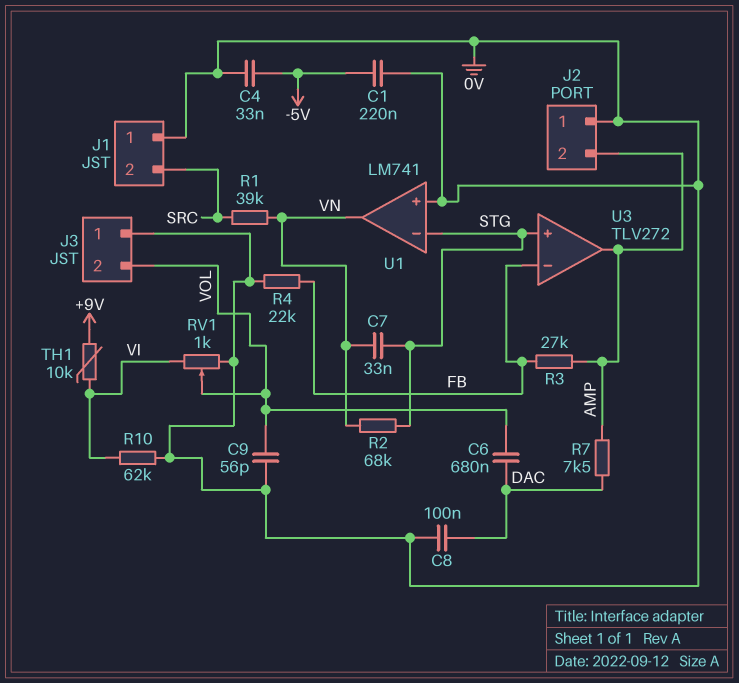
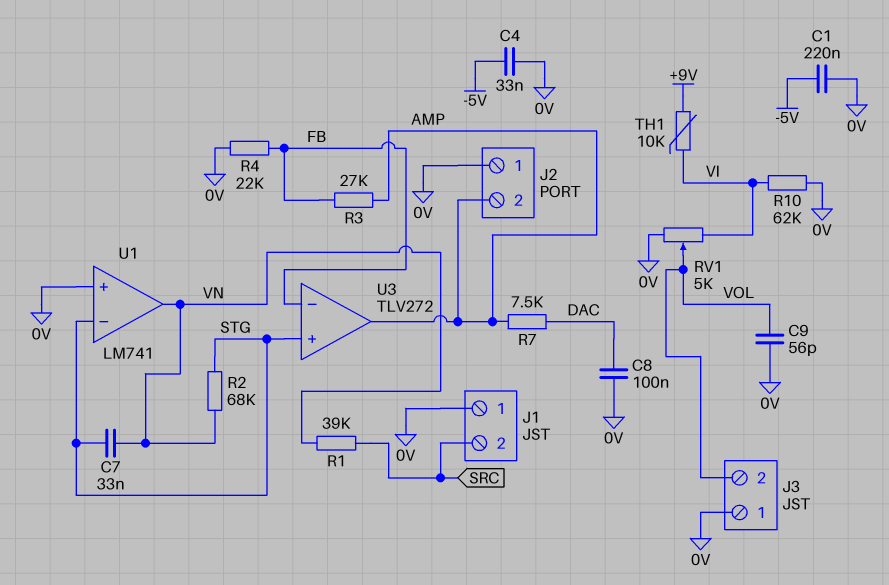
C6: 680nF (DAC, VOL) -> none
RV1: 1k (0V, VI, wiper VOL) -> 5k (0V, VI, wiper VOL)

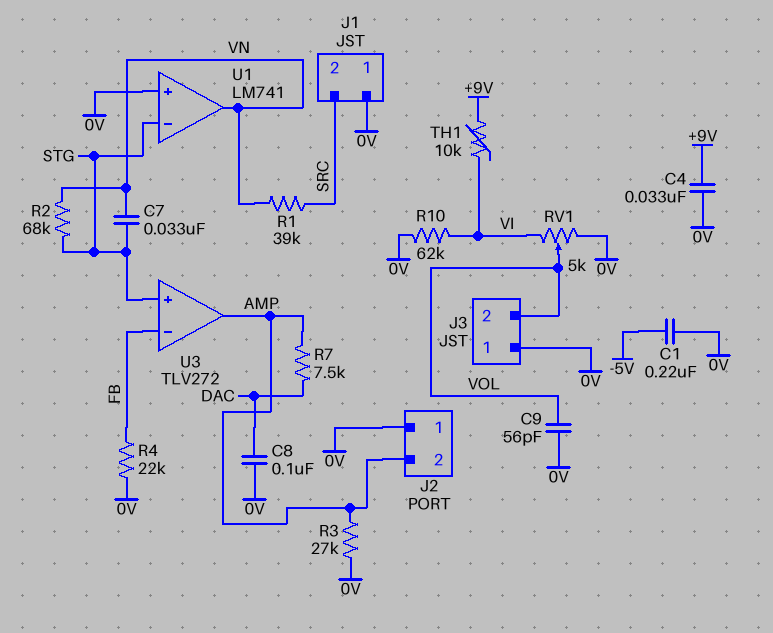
C4: 33nF (-5V, 0V) -> 33nF (+9V, 0V)
R3: 27k (AMP, FB) -> 27k (0V, AMP)

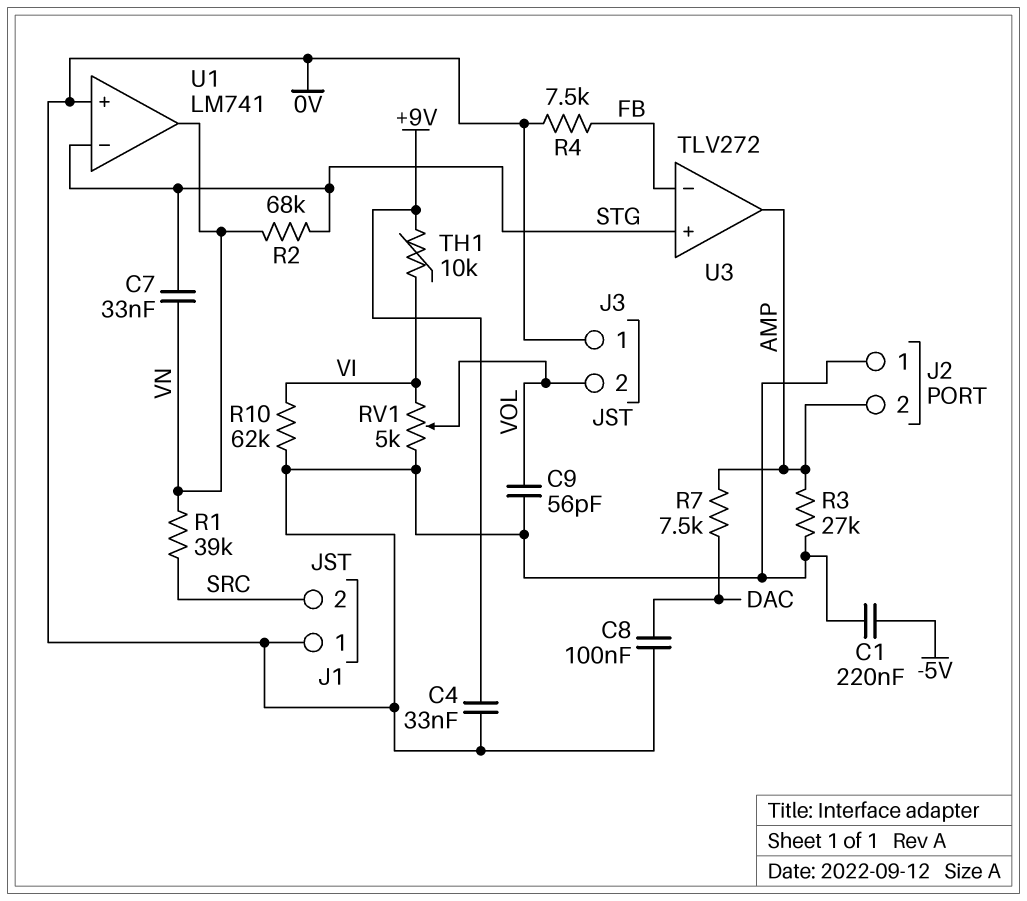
R4: 22k (0V, FB) -> 7.5k (0V, FB)

